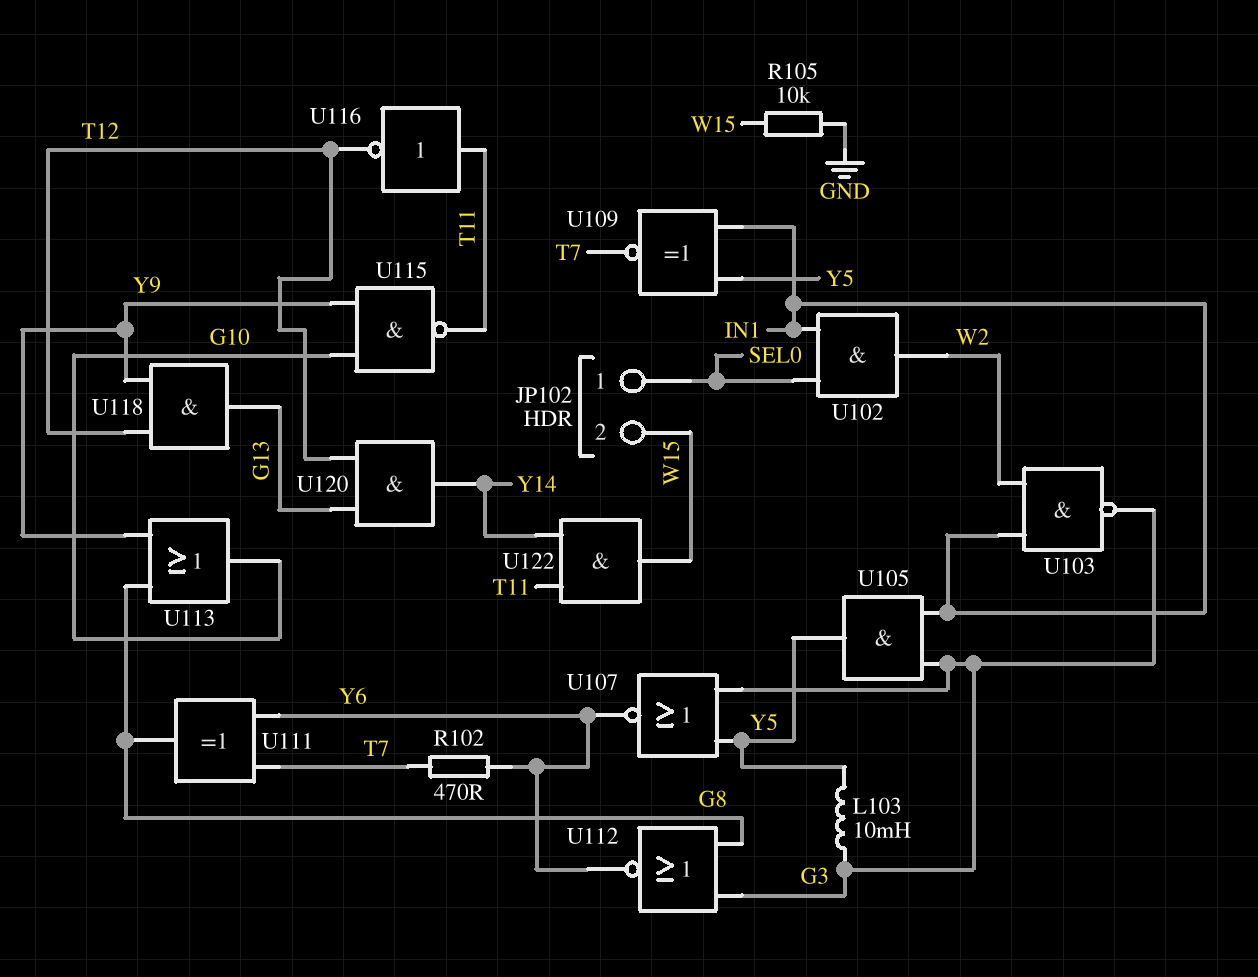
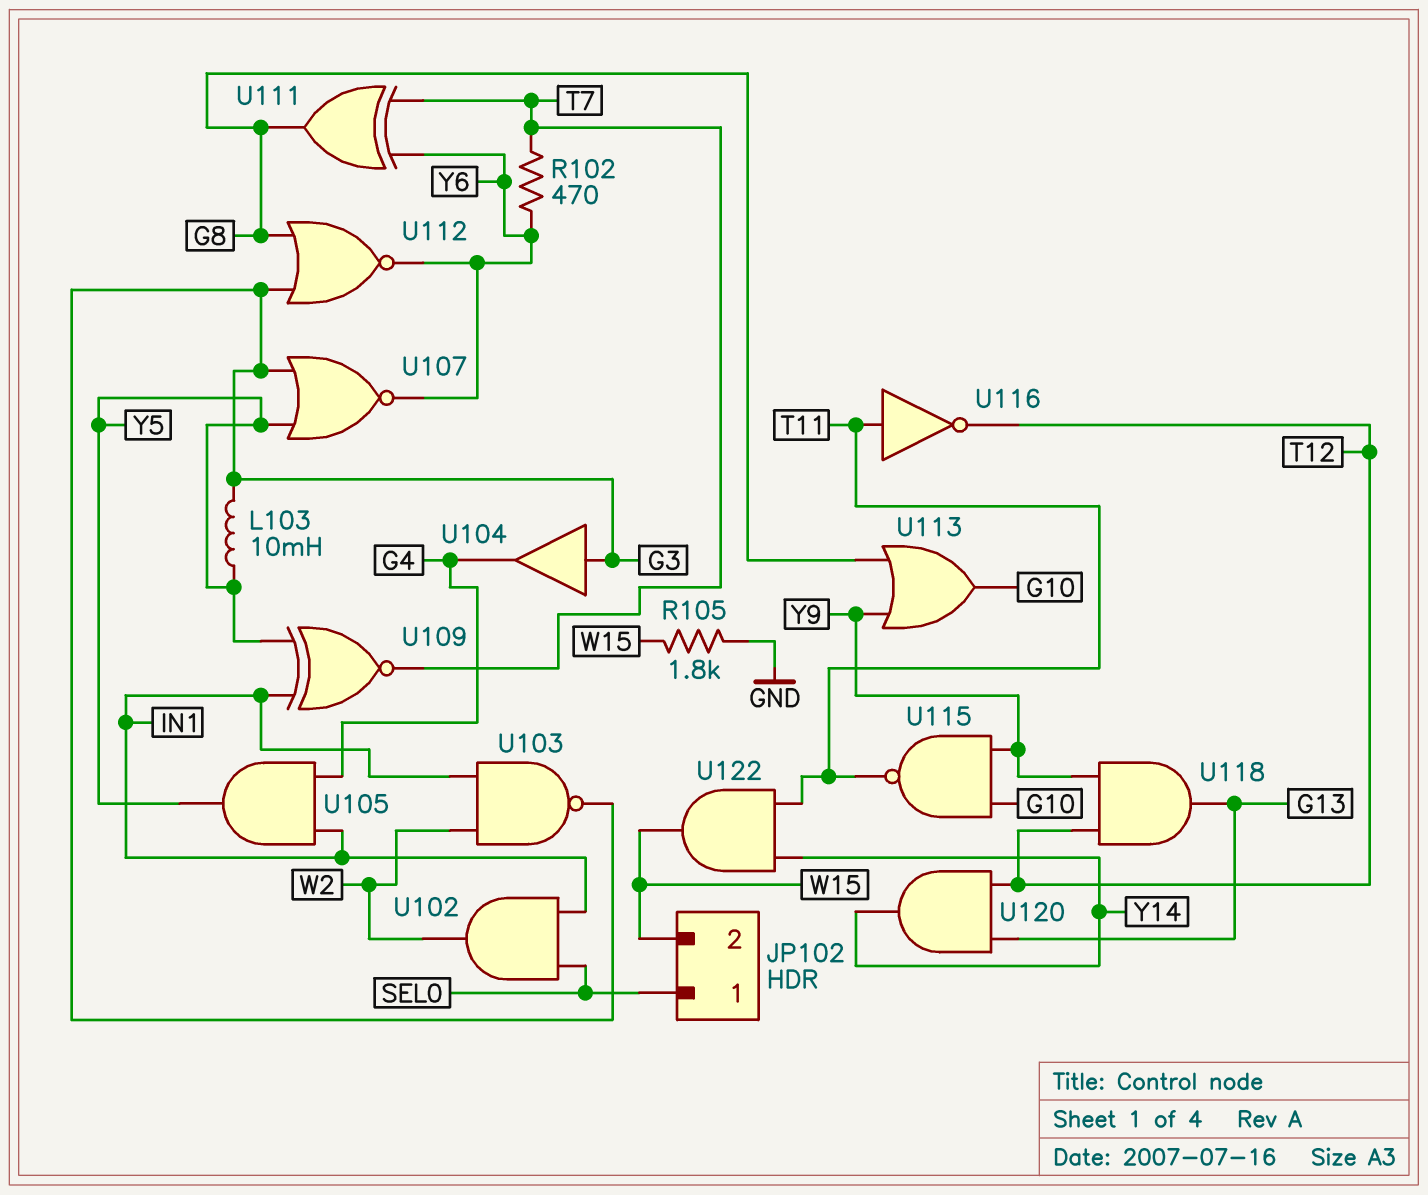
R105: 10k (GND, W15) -> 1.8k (GND, W15)
U104: none -> buffer (in G3, out G4)
U105: AND (in G3, in IN1, out Y5) -> AND (in G4, in IN1, out Y5)

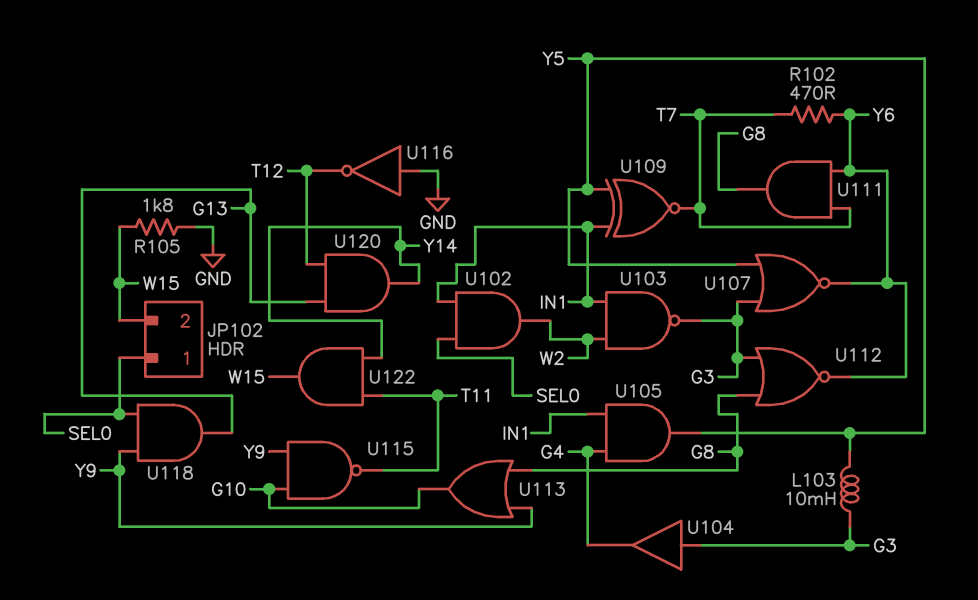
U111: XOR (in T7, in Y6, out G8) -> AND (in T7, in Y6, out G8)
U116: NOT (in T11, out T12) -> NOT (in GND, out T12)
U118: AND (in T12, in Y9, out G13) -> AND (in SEL0, in Y9, out G13)

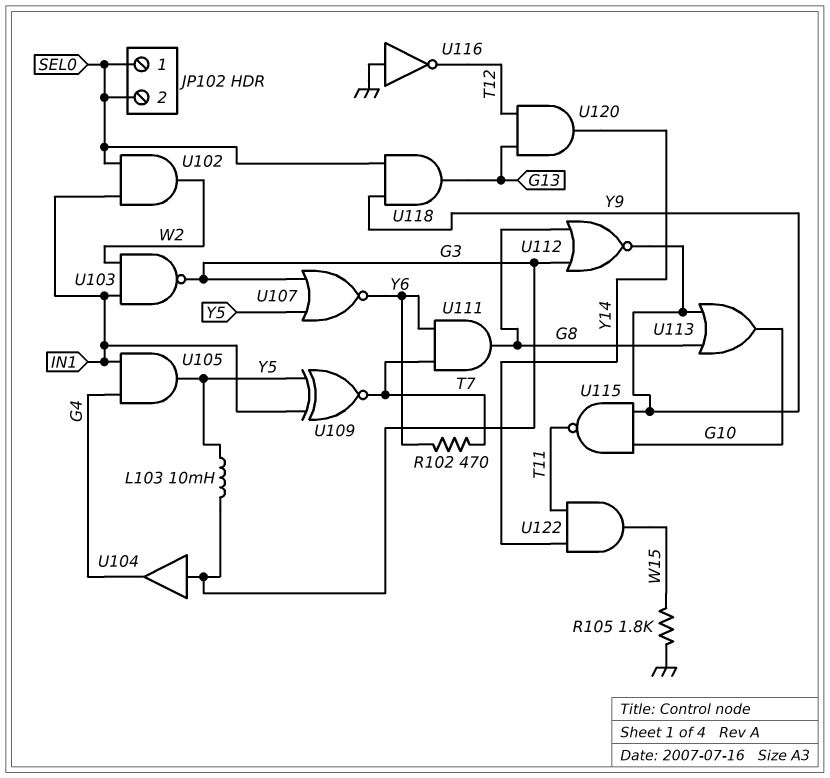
JP102 pin 2: W15 -> SEL0
U112: NOR (in G3, in G8, out Y6) -> NOR (in G3, in G8, out Y9)

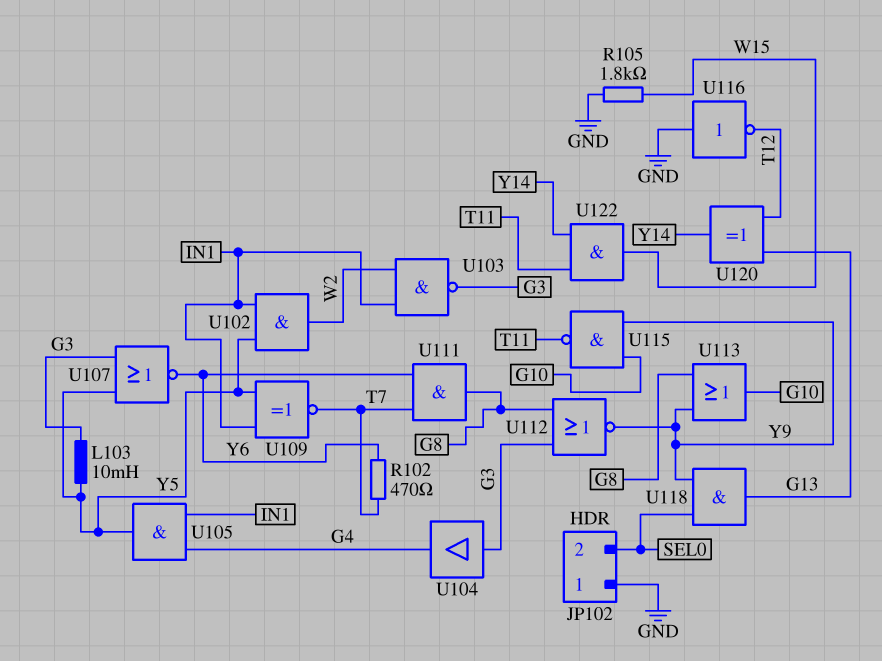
JP102 pin 1: SEL0 -> GND
U102: AND (in IN1, in SEL0, out W2) -> AND (in IN1, in Y5, out W2)
U120: AND (in G13, in T12, out Y14) -> XOR (in G13, in T12, out Y14)

